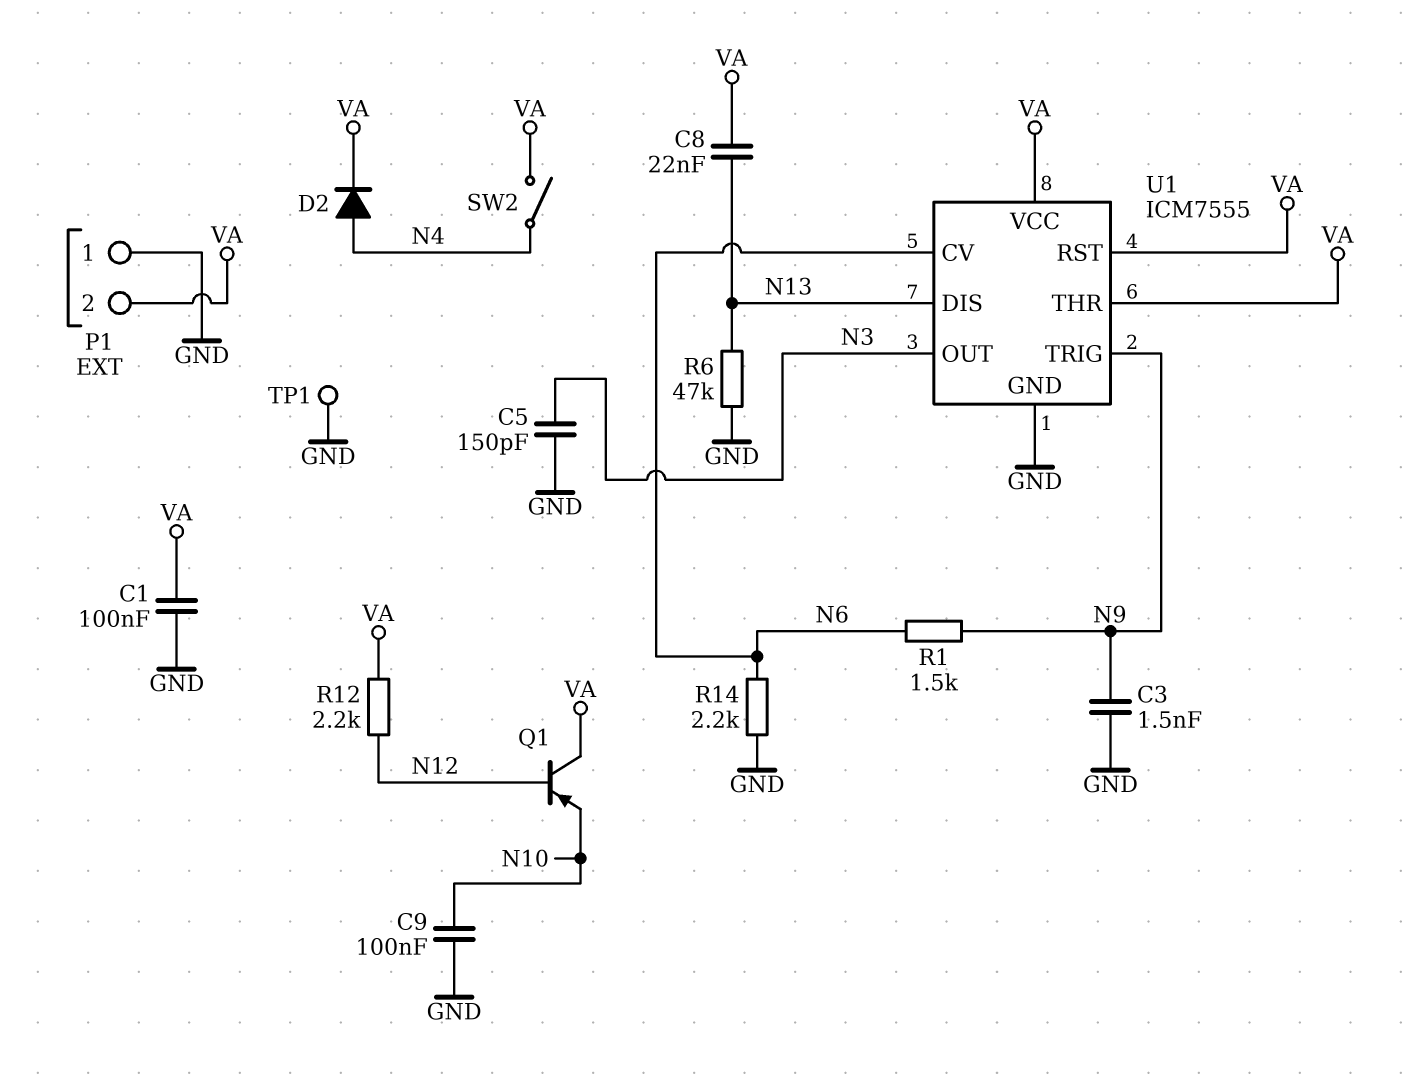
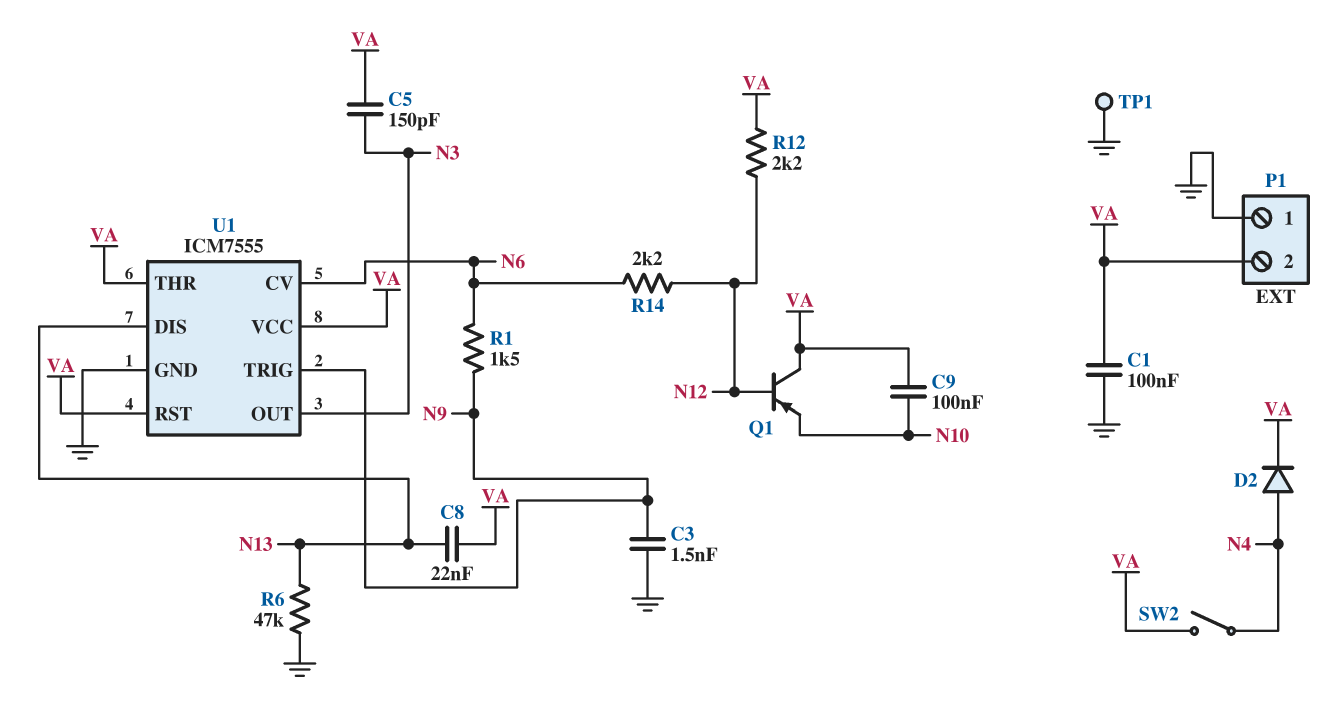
C5: 150pF (GND, N3) -> 150pF (N3, VA)
C9: 100nF (GND, N10) -> 100nF (N10, VA)
R14: 2.2k (GND, N6) -> 2.2k (N6, N12)

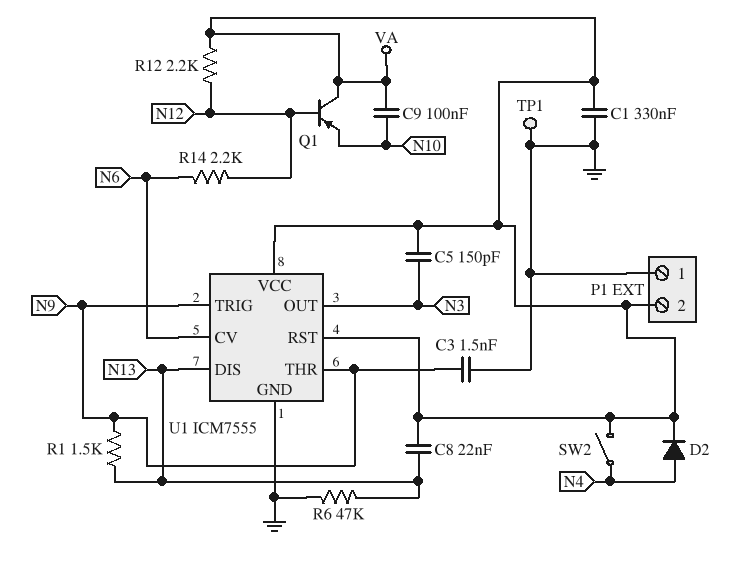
C1: 100nF (GND, VA) -> 330nF (GND, VA)
R1: 1.5k (N6, N9) -> 1.5k (N9, N13)
U1 pin THR: VA -> N9

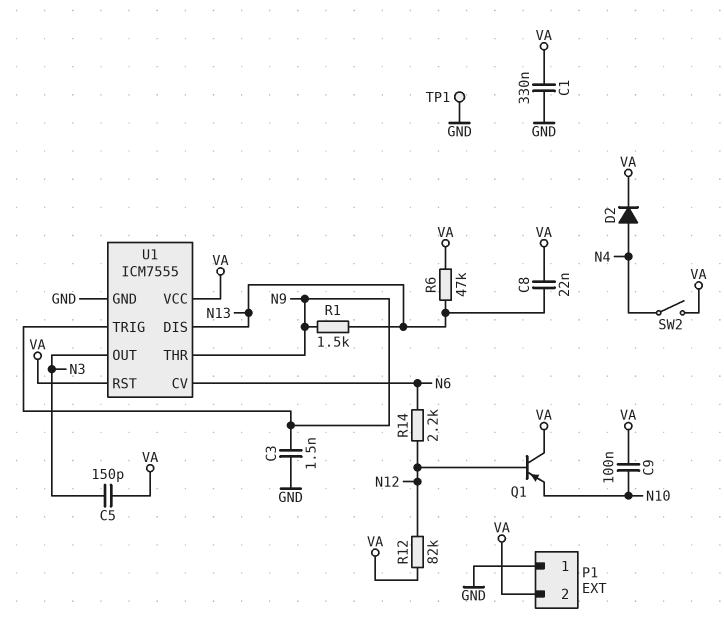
R6: 47k (GND, N13) -> 47k (N13, VA)
R12: 2.2k (N12, VA) -> 82k (N12, VA)

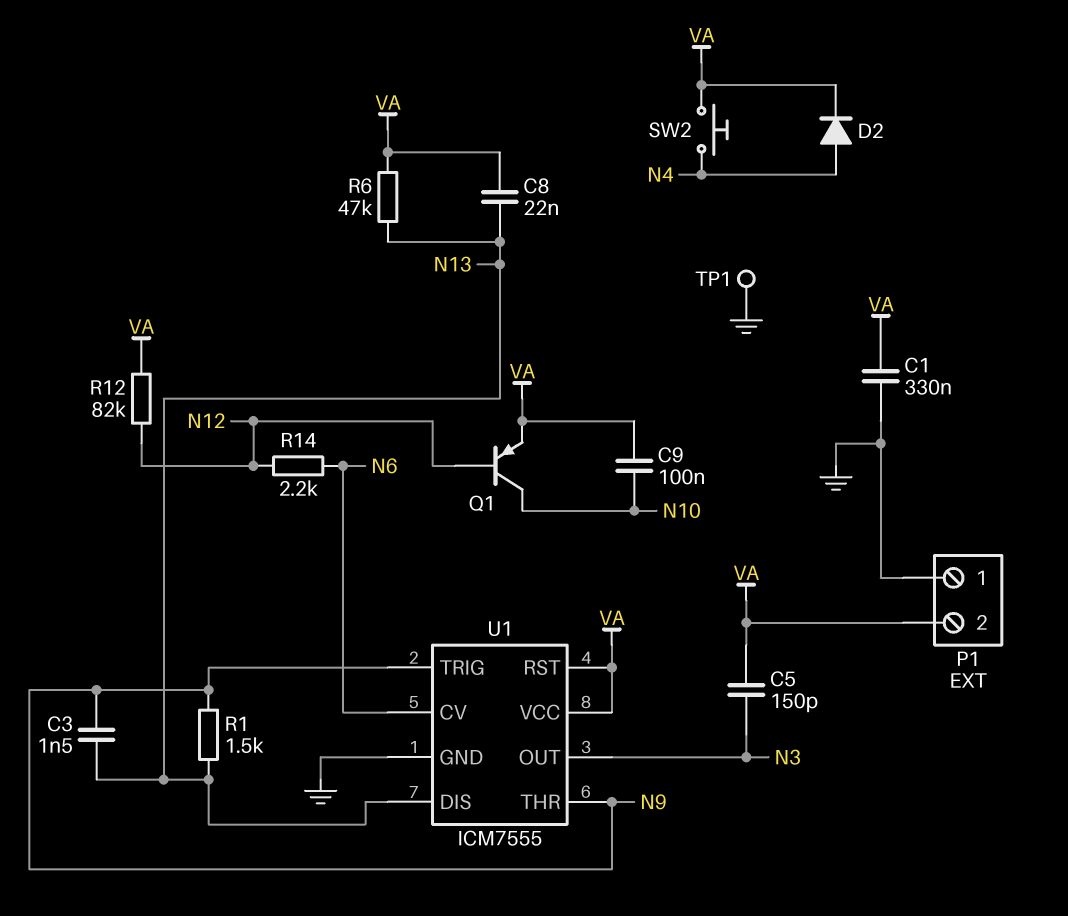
C3: 1.5nF (GND, N9) -> 1.5nF (N9, N13)
Q1: PNP (B N12, C VA, E N10) -> PNP (B N12, C N10, E VA)
SW2: switch (N4, VA) -> button (N4, VA)

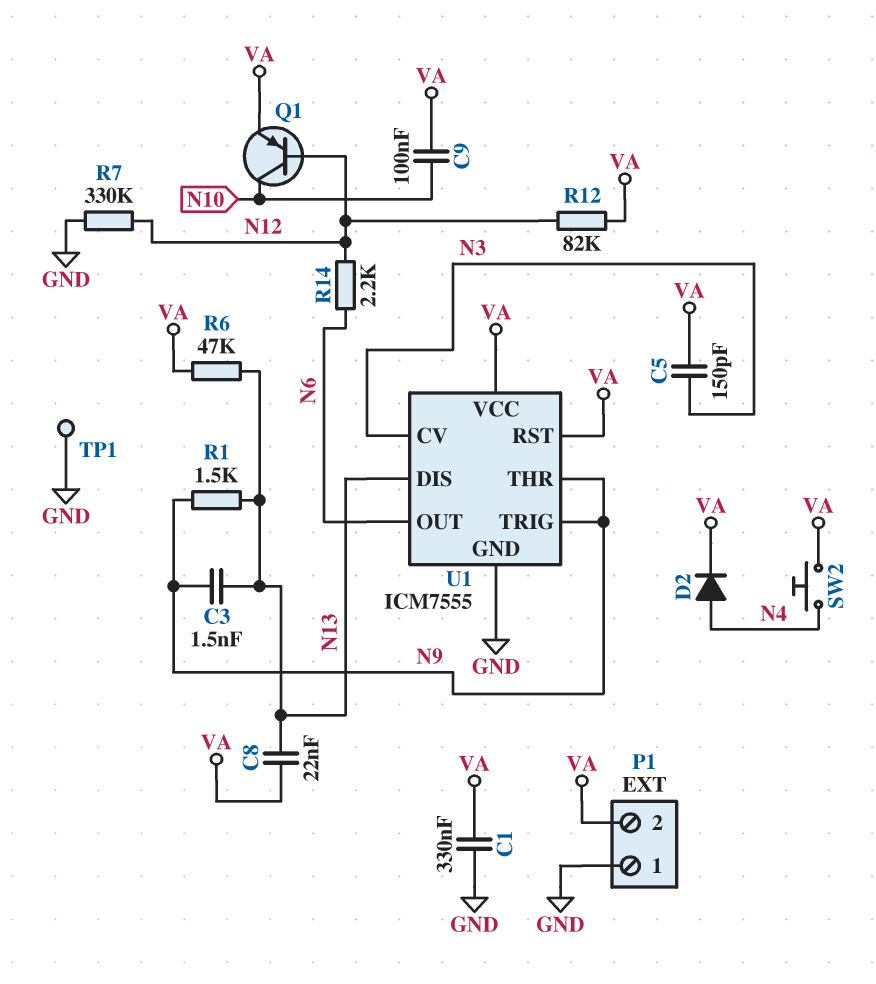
R7: none -> 330k (GND, N12)
U1 pin CV: N6 -> N3
U1 pin OUT: N3 -> N6

